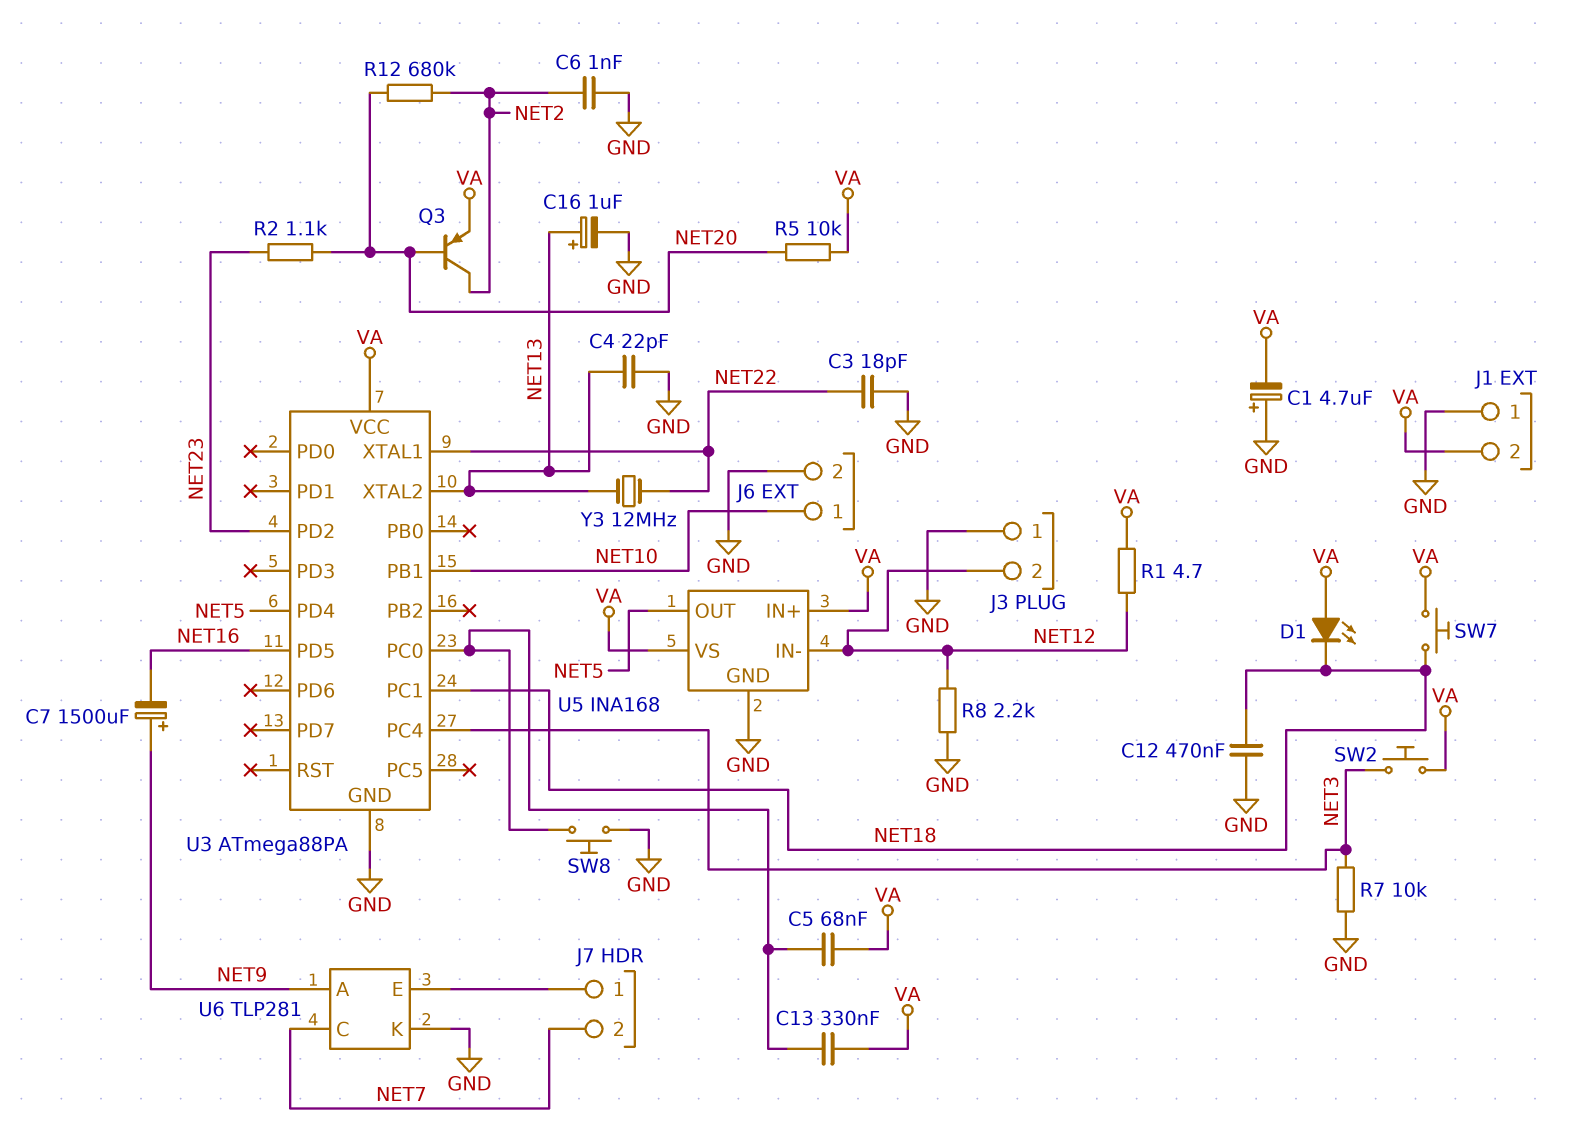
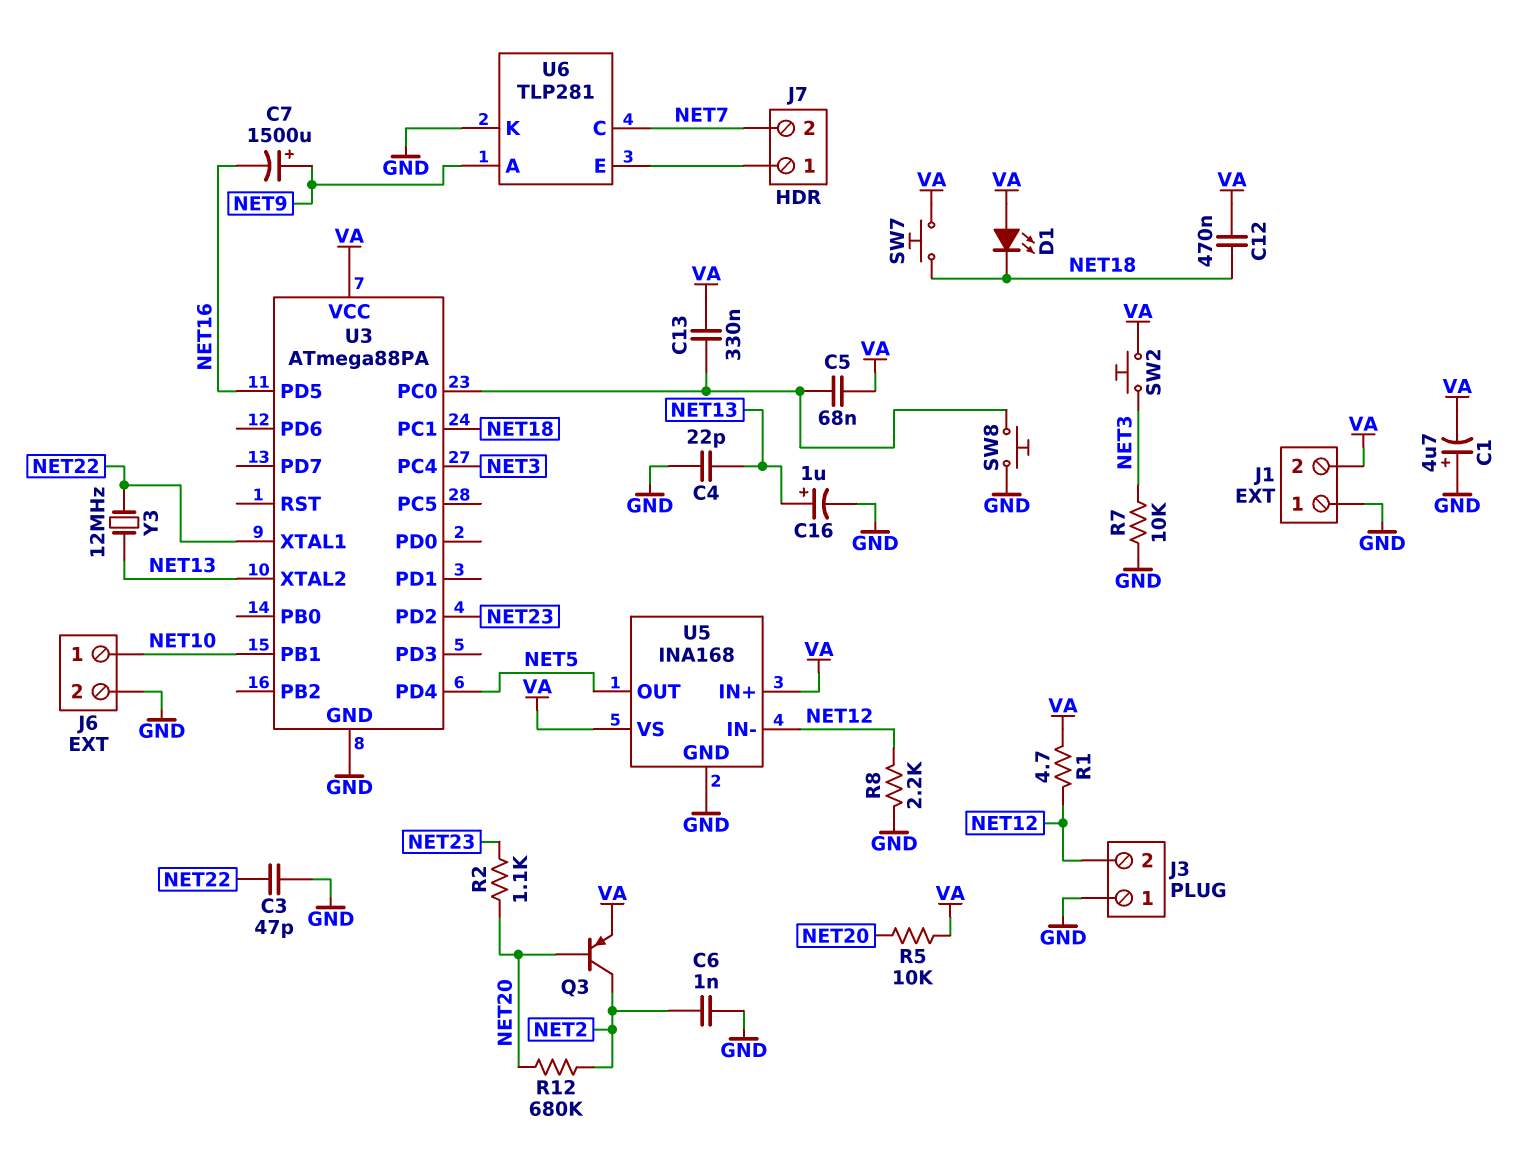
C3: 18pF (GND, NET22) -> 47pF (GND, NET22)
C12: 470nF (GND, NET18) -> 470nF (NET18, VA)

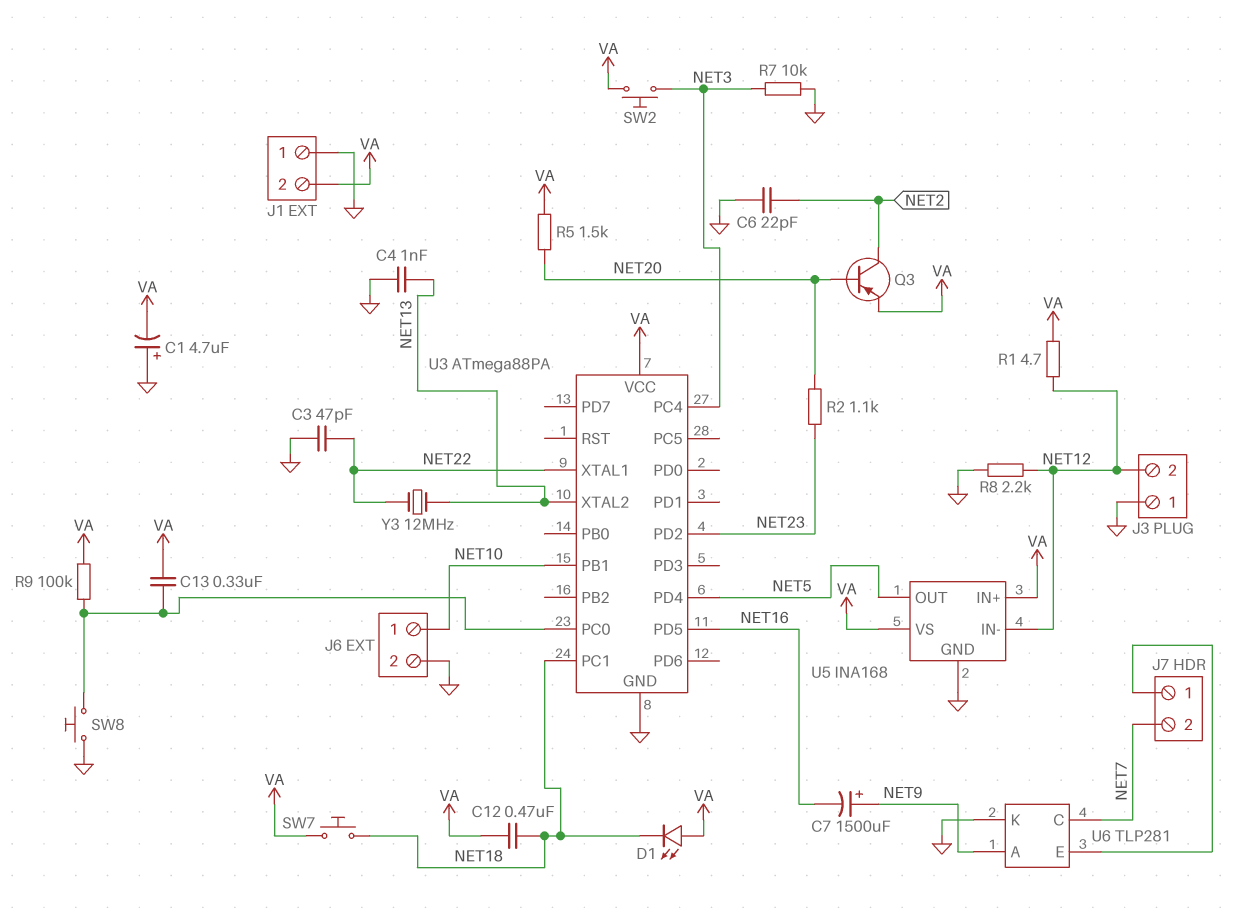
C4: 22pF (GND, NET13) -> 1nF (GND, NET13)
C5: 68nF (U3/PC0, VA) -> none
C6: 1nF (GND, NET2) -> 22pF (GND, NET2)
C16: 1uF (plus NET13, minus GND) -> none
R5: 10k (NET20, VA) -> 1.5k (NET20, VA)
R9: none -> 100k (U3/PC0, VA)
R12: 680k (NET2, NET20) -> none

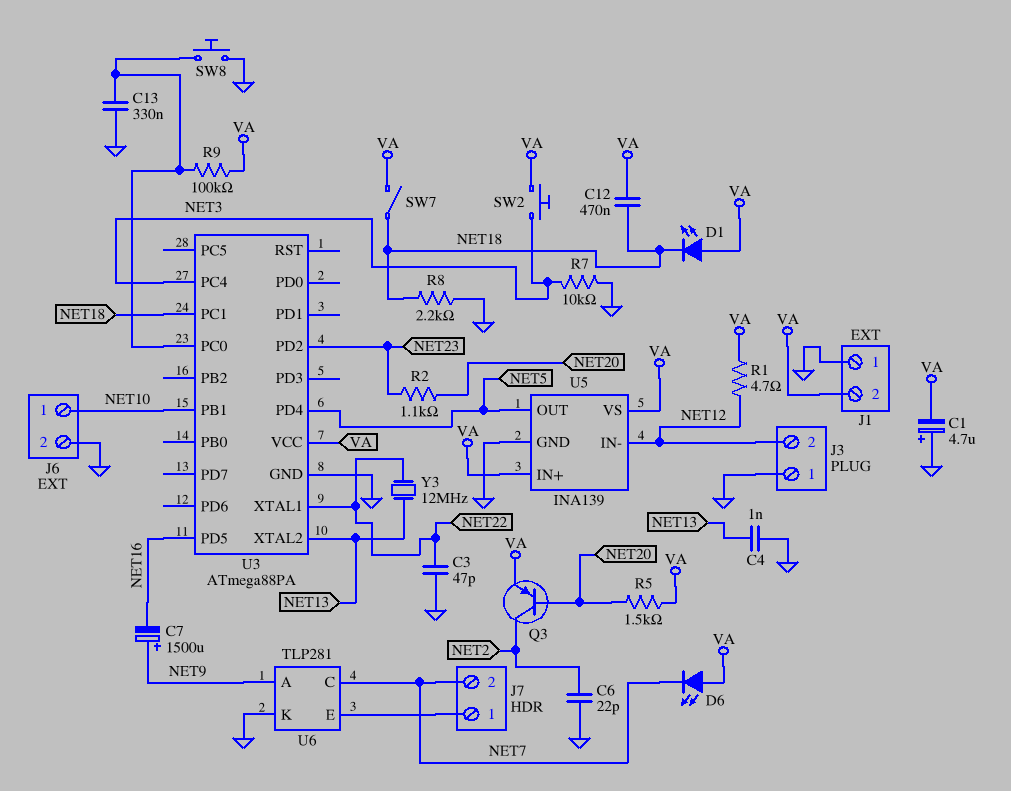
C13: 330nF (U3/PC0, VA) -> 330nF (GND, U3/PC0)
D6: none -> LED (A VA, K NET7)
R8: 2.2k (GND, NET12) -> 2.2k (GND, NET18)
SW7: button (NET18, VA) -> switch (NET18, VA)
U5: INA168 -> INA139

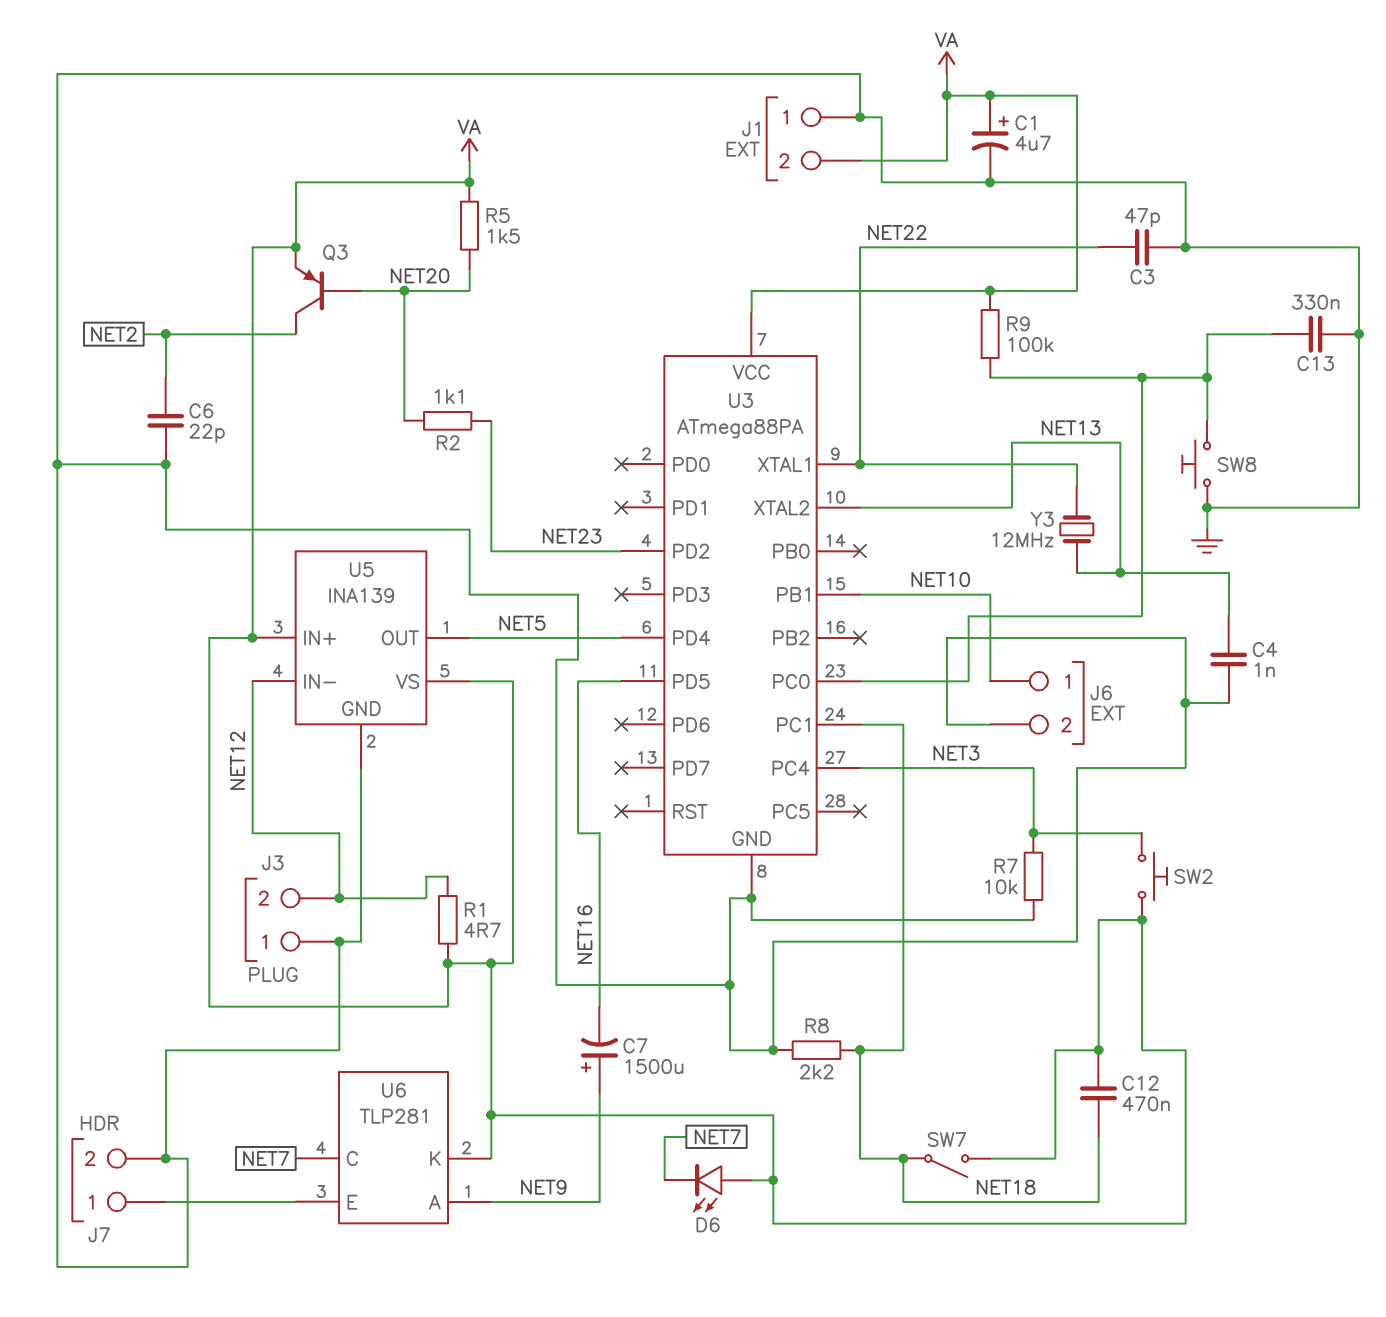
C1: 4.7uF (plus GND, minus VA) -> 4.7uF (plus VA, minus GND)
D1: LED (A VA, K NET18) -> none
J7 pin 2: NET7 -> GND
U6 pin K: GND -> VA

